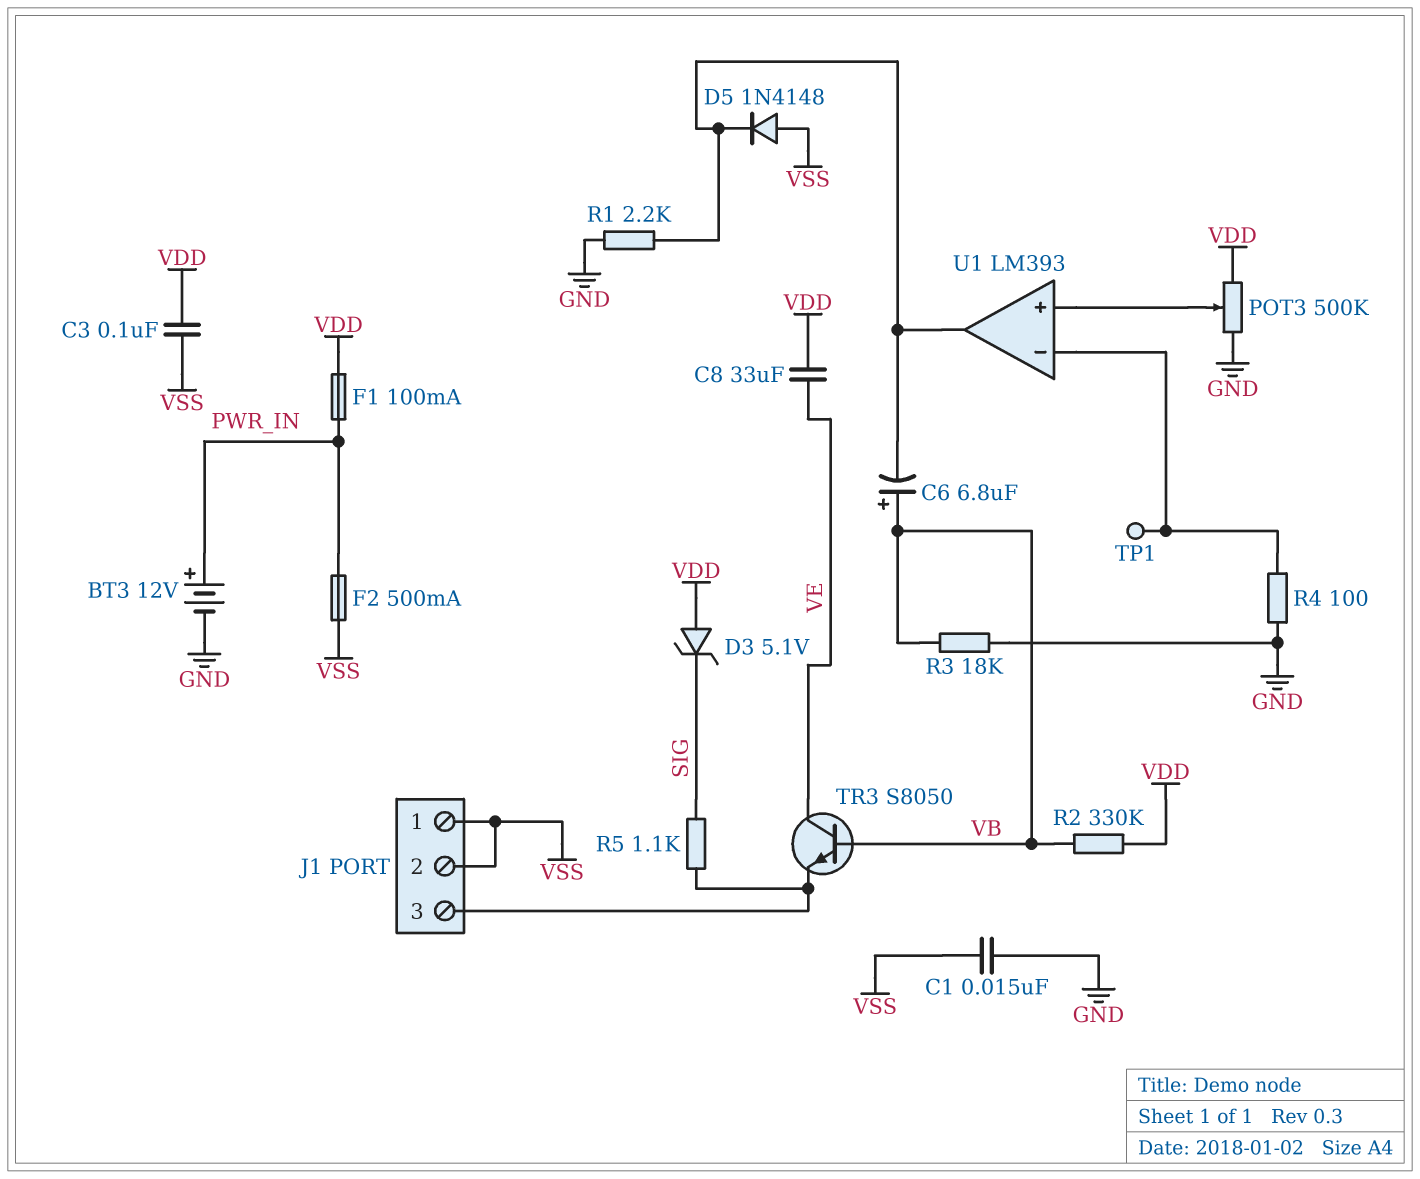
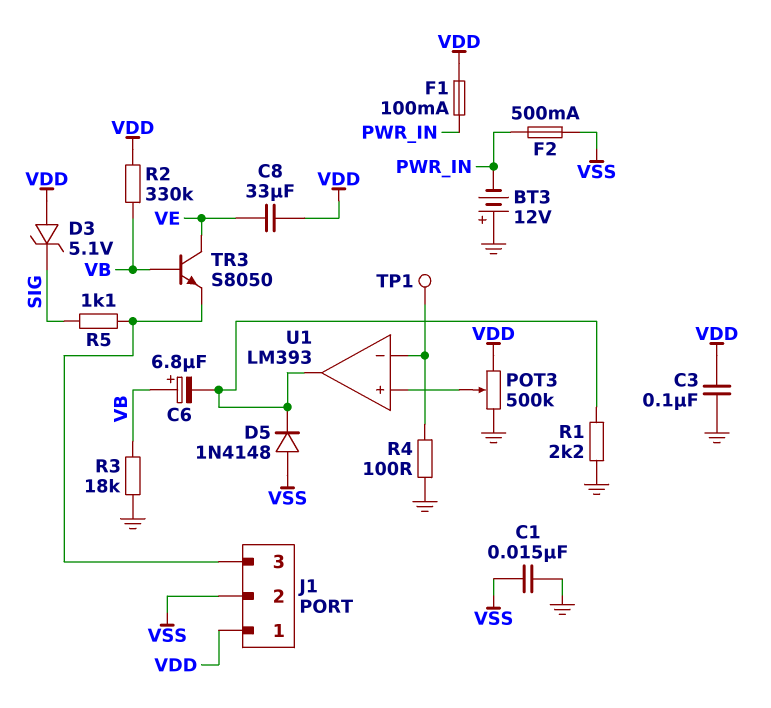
BT3: 12V (plus PWR_IN, minus GND) -> 12V (plus GND, minus PWR_IN)
C3: 100nF (VDD, VSS) -> 100nF (GND, VDD)
J1 pin 1: VSS -> VDD

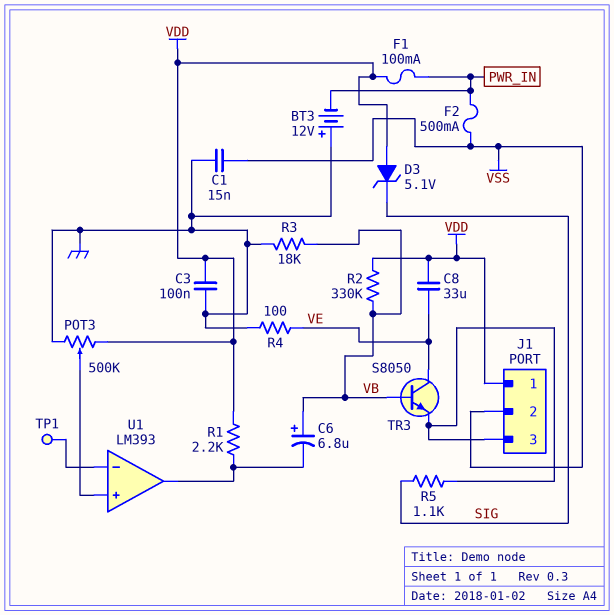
D5: diode 1N4148 (A VSS, K U1/out) -> none
R1: 2.2k (GND, U1/out) -> 2.2k (U1/out, VDD)
R4: 100 (GND, U1/in-) -> 100 (GND, VE)

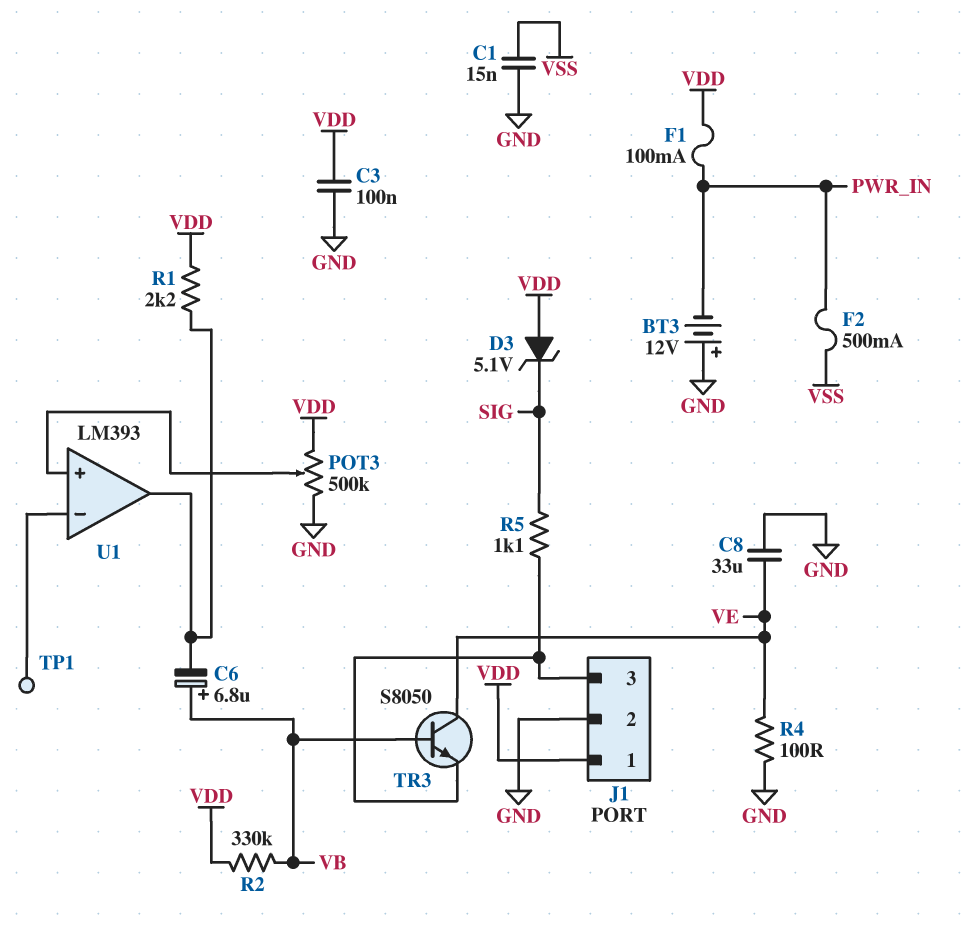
C8: 33uF (VDD, VE) -> 33uF (GND, VE)
J1 pin 2: VSS -> GND
R3: 18k (GND, VB) -> none

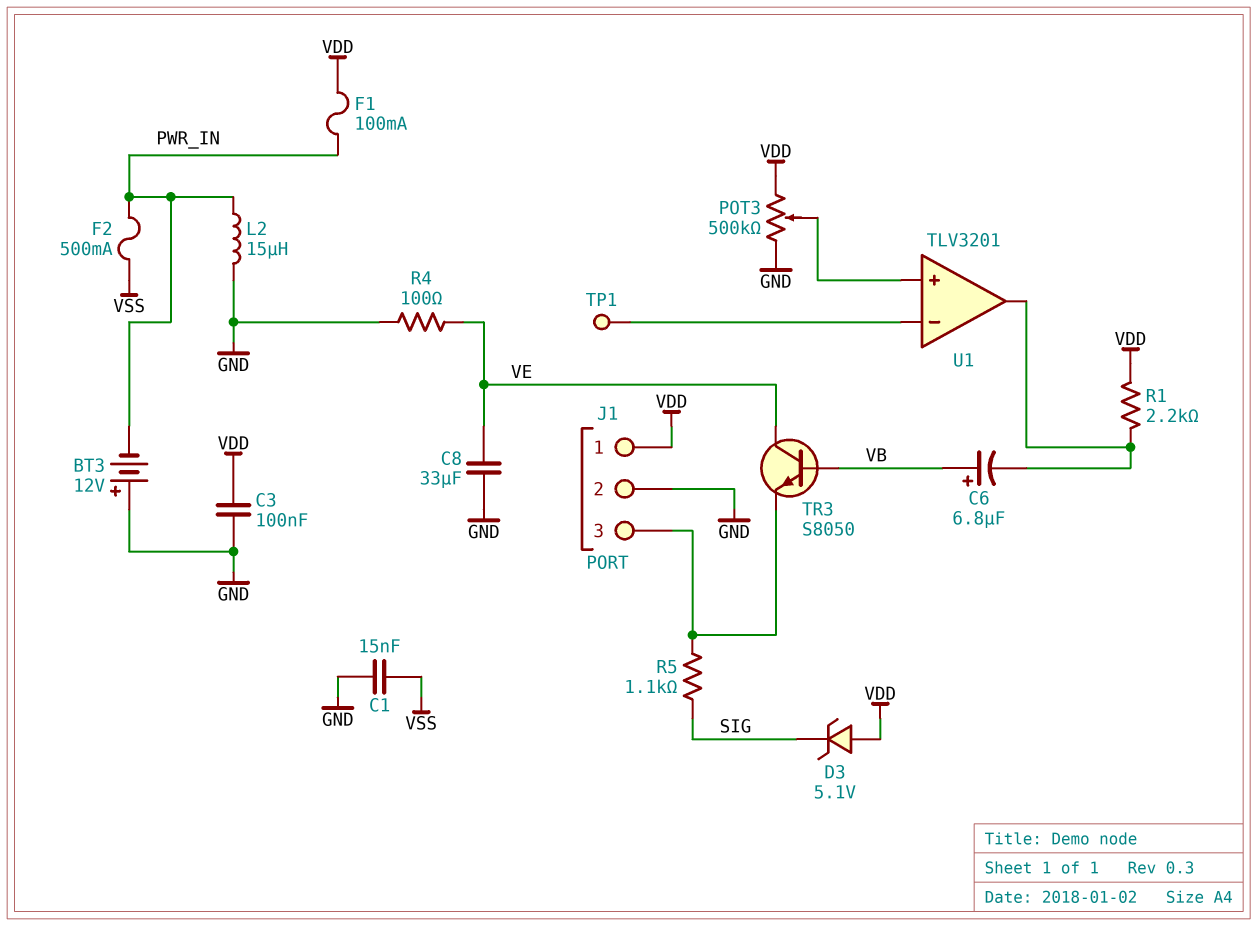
L2: none -> 15uH (GND, PWR_IN)
R2: 330k (VB, VDD) -> none
U1: LM393 -> TLV3201

